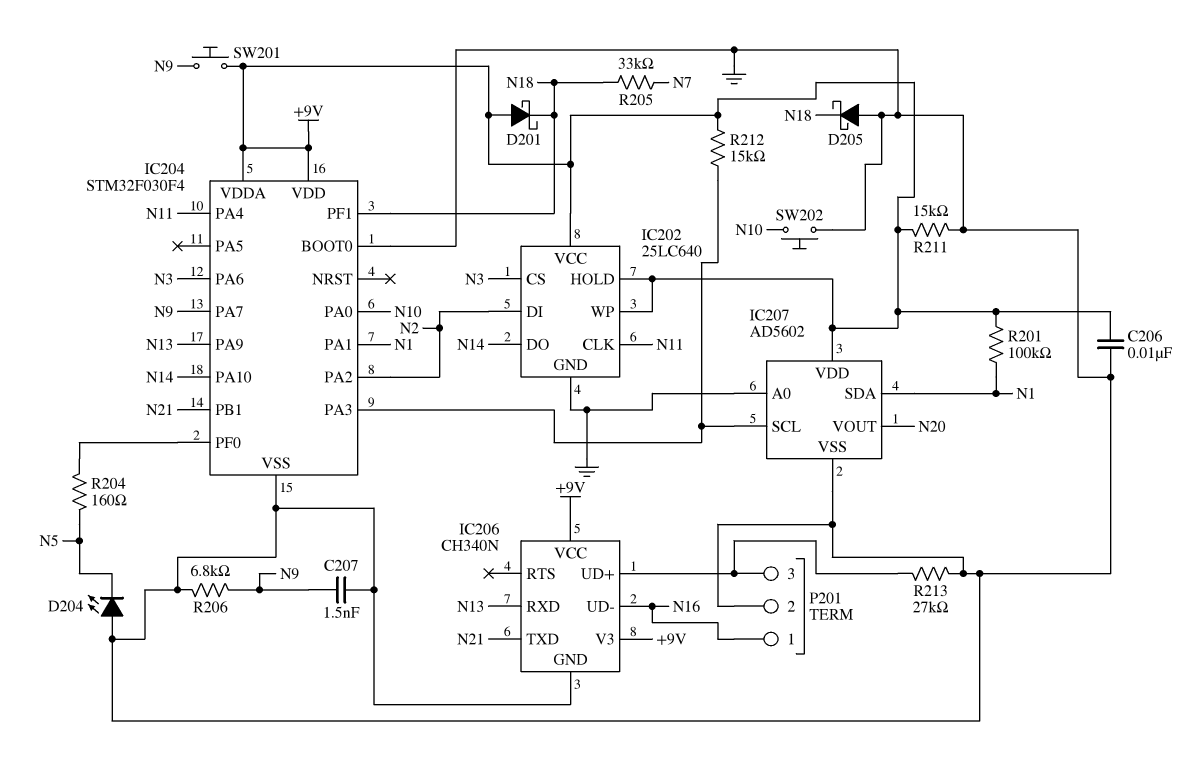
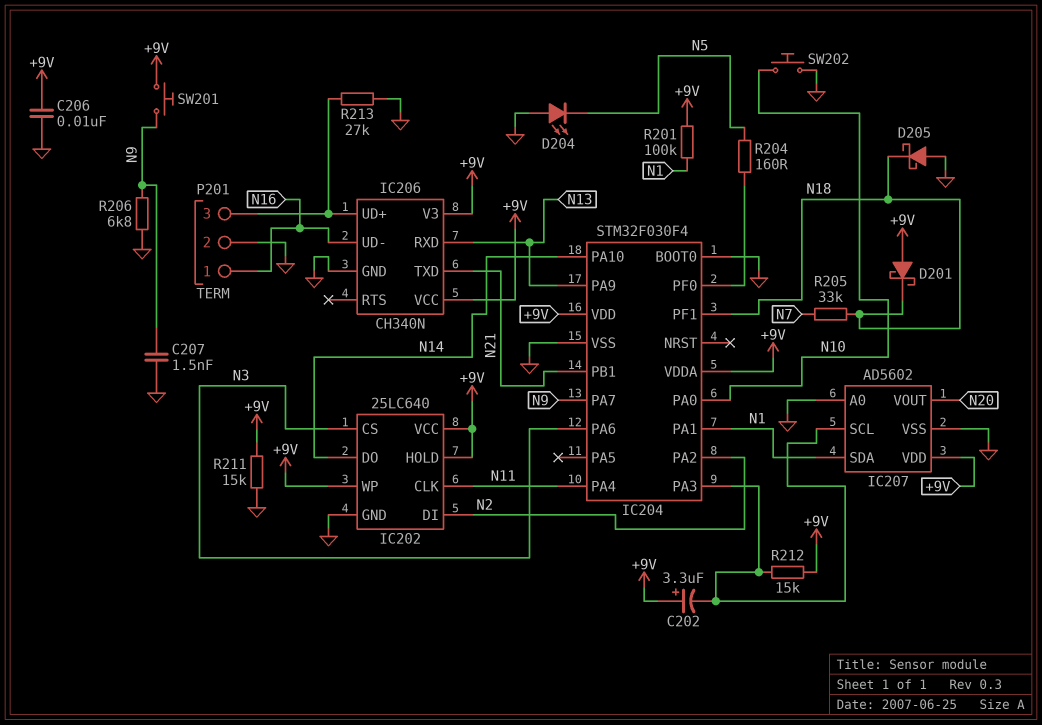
C202: none -> 3.3uF (plus +9V, minus IC204/PA3)

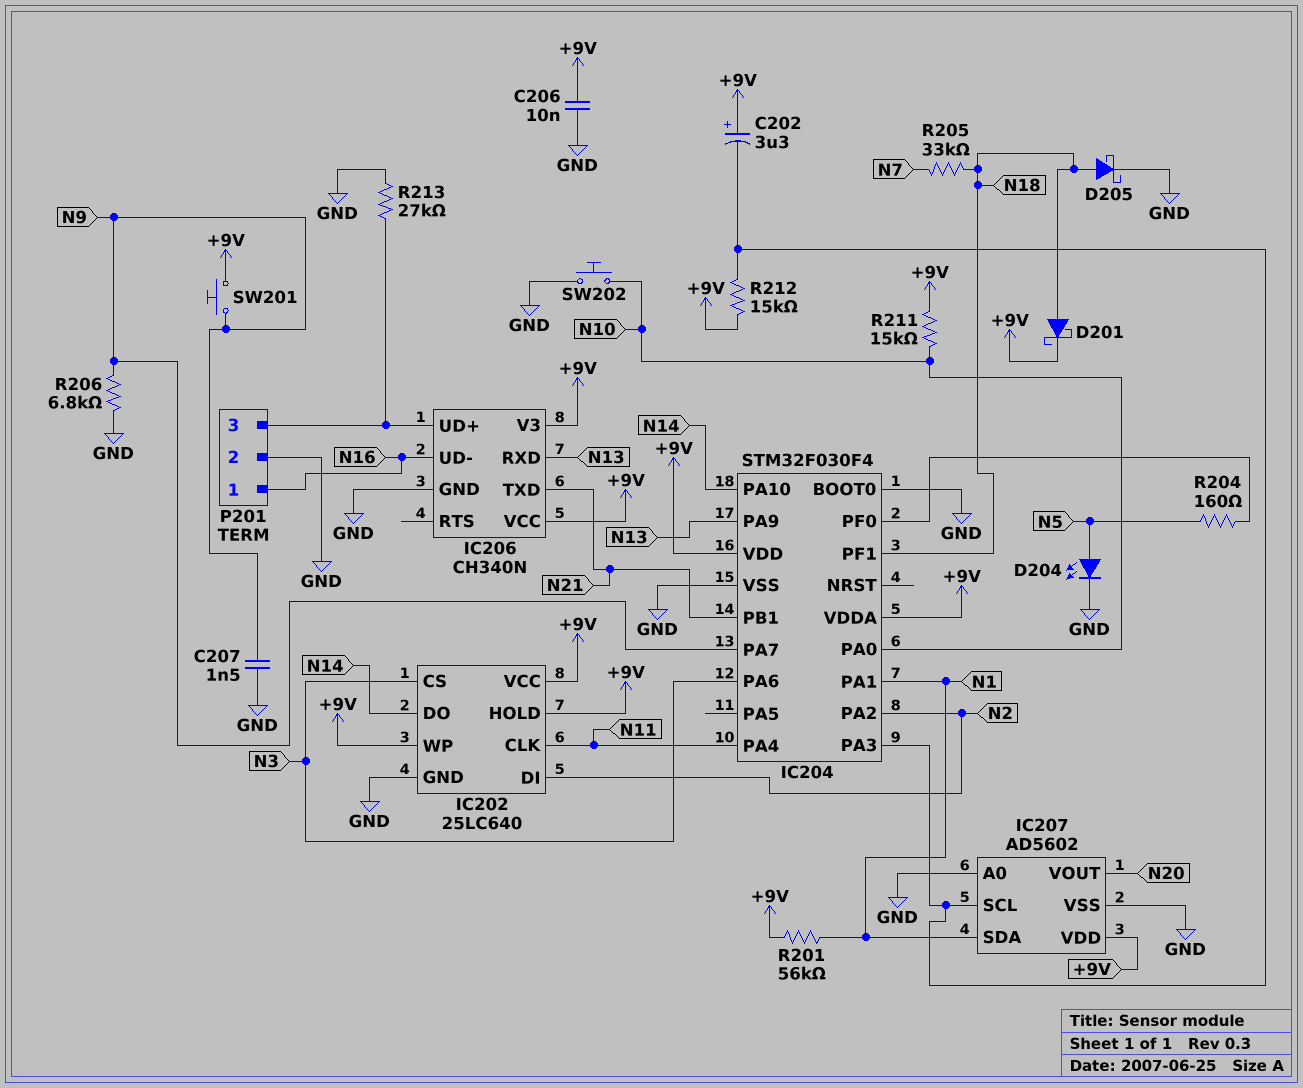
D201: schottky (A +9V, K N18) -> schottky (A N18, K +9V)
D204: LED (A GND, K N5) -> LED (A N5, K GND)
D205: schottky (A GND, K N18) -> schottky (A N18, K GND)
R201: 100k (+9V, N1) -> 56k (+9V, N1)
R211: 15k (+9V, GND) -> 15k (+9V, N10)

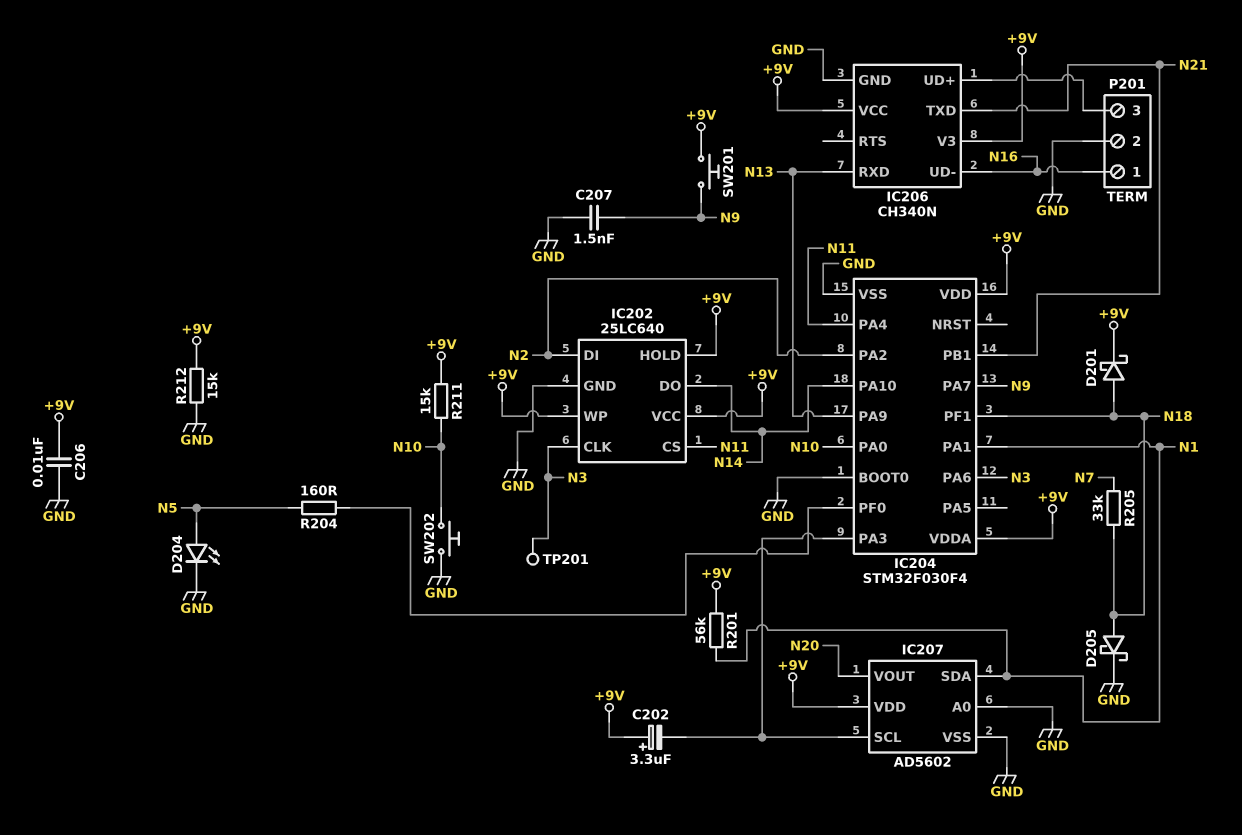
IC202 pin CLK: N11 -> N3
IC202 pin CS: N3 -> N11
R206: 6.8k (GND, N9) -> none
R212: 15k (+9V, IC204/PA3) -> 15k (+9V, GND)
R213: 27k (GND, IC206/UD+) -> none
TP201: none -> test point (N3)

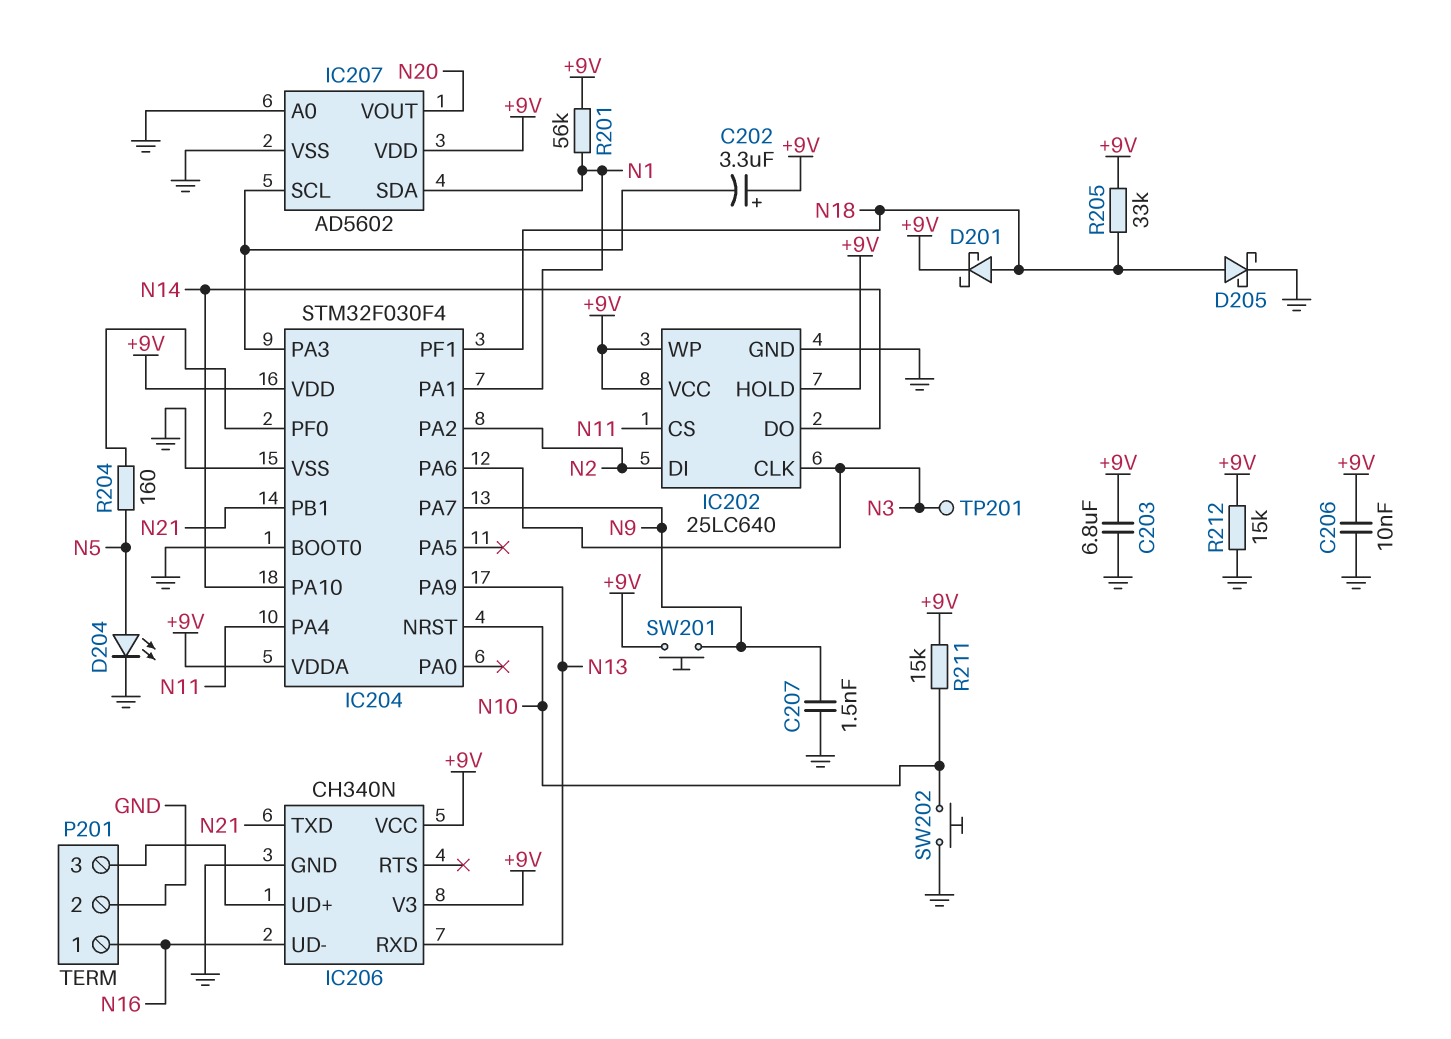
C203: none -> 6.8uF (+9V, GND)
IC204 pin NRST: none -> N10
IC204 pin PA0: N10 -> none
R205: 33k (N7, N18) -> 33k (+9V, N18)

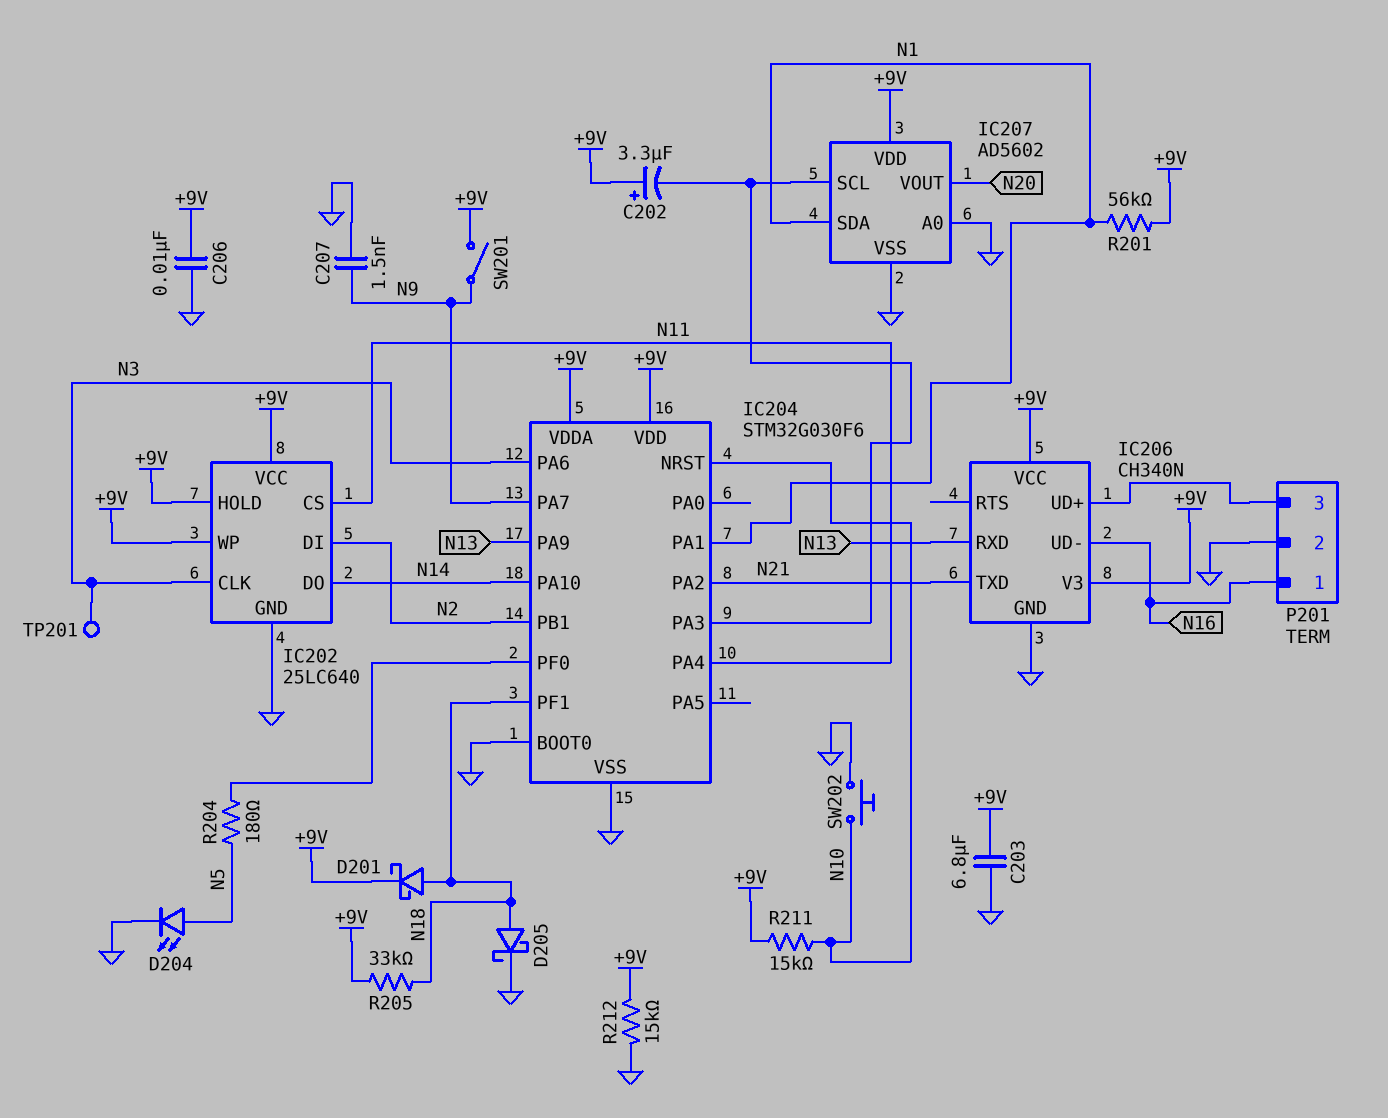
IC204: STM32F030F4 -> STM32G030F6
IC204 pin PA2: N2 -> N21
IC204 pin PB1: N21 -> N2
R204: 160 (IC204/PF0, N5) -> 180 (IC204/PF0, N5)
SW201: button (+9V, N9) -> switch (+9V, N9)

